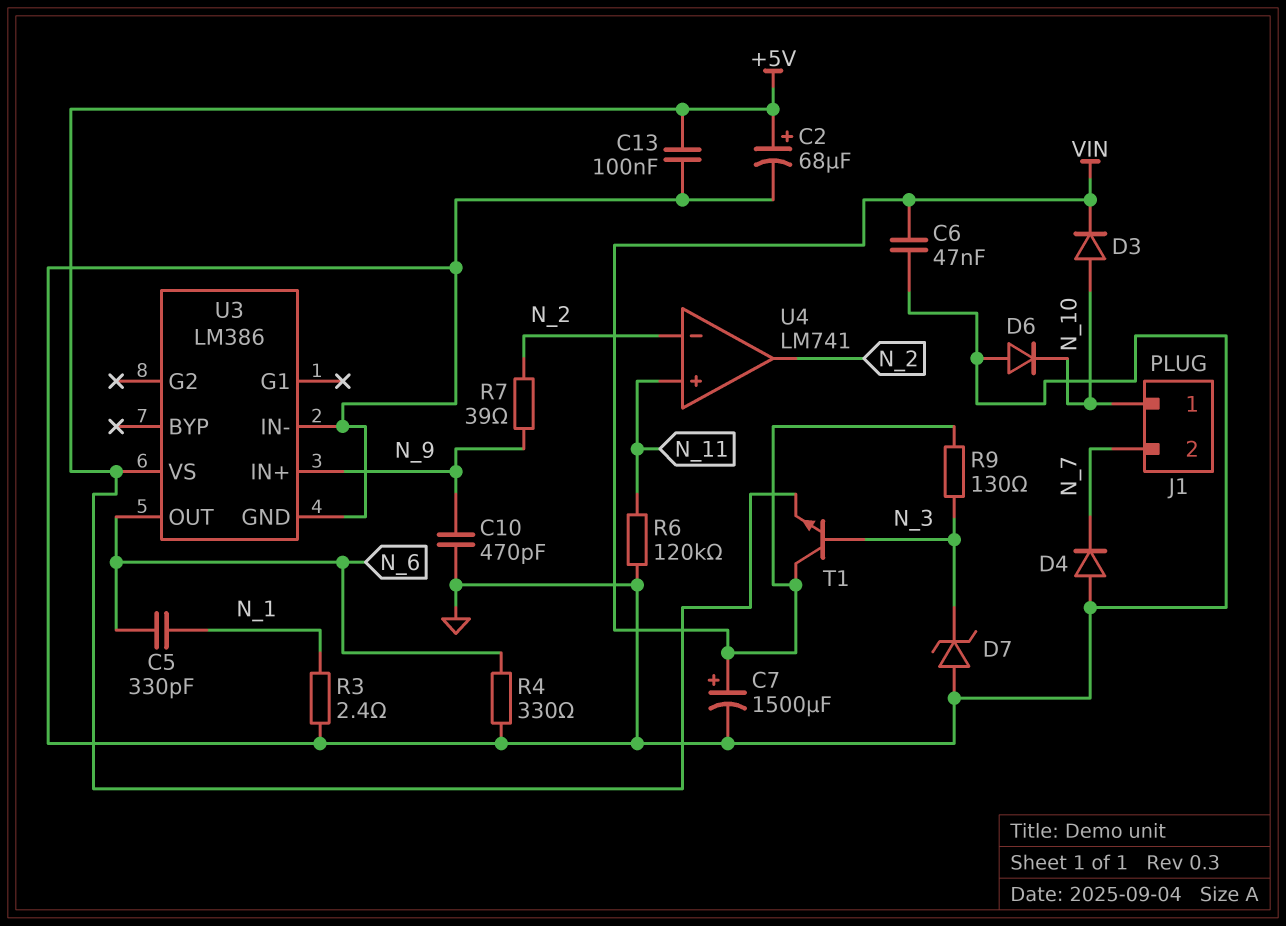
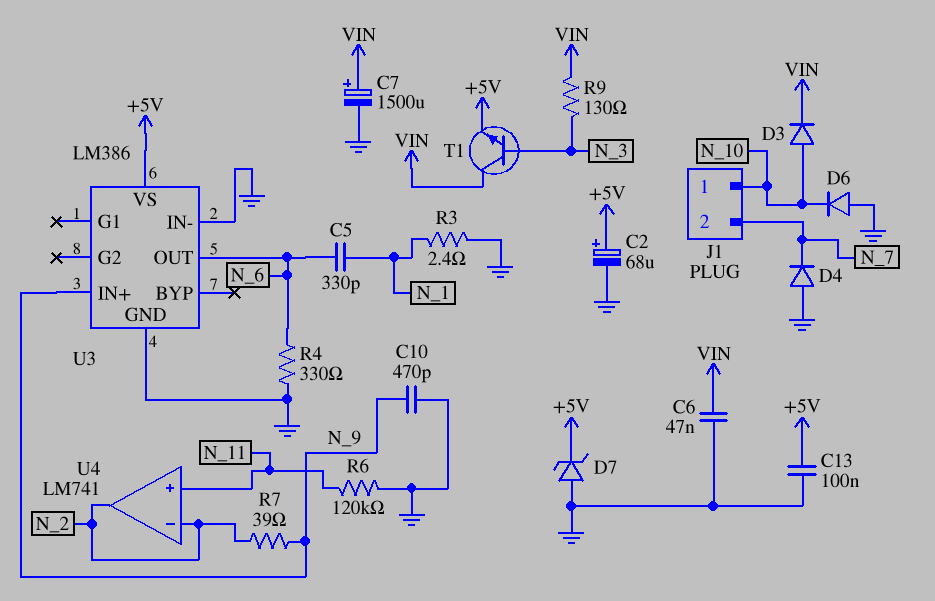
D7: zener (A GND, K N_3) -> zener (A GND, K +5V)

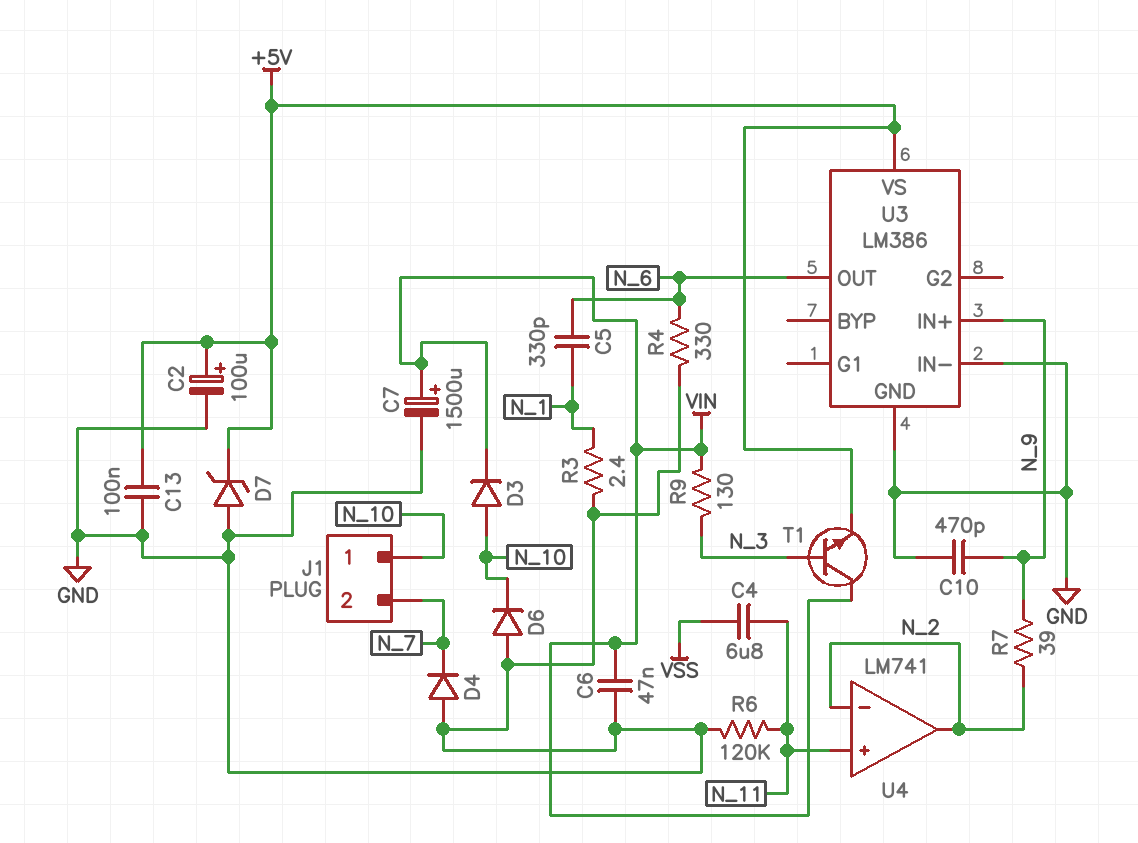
C2: 68uF (plus +5V, minus GND) -> 100uF (plus +5V, minus GND)
C4: none -> 6.8uF (N_11, VSS)

